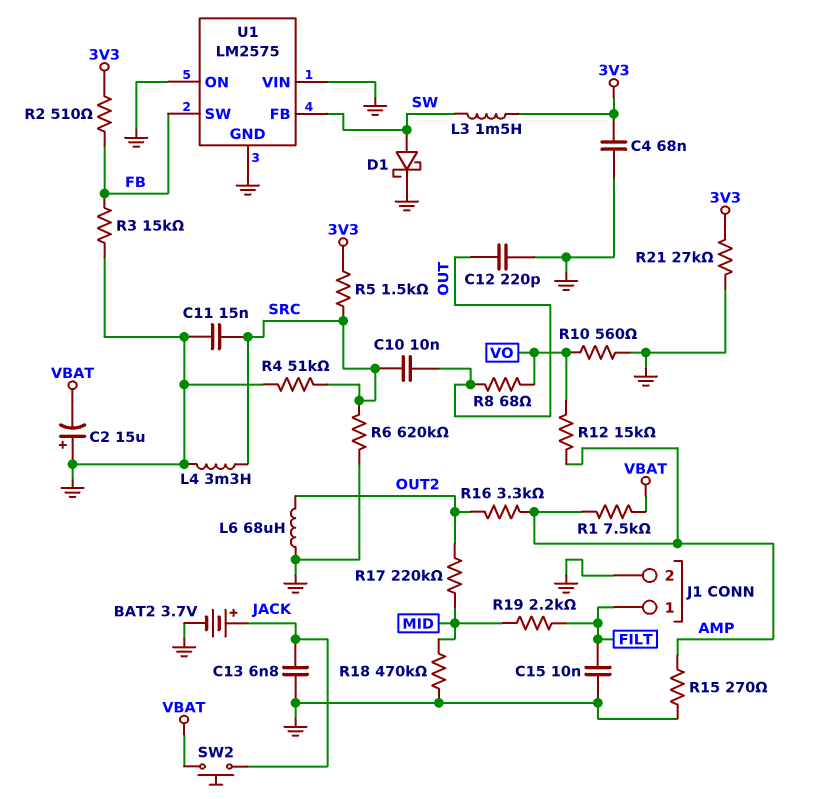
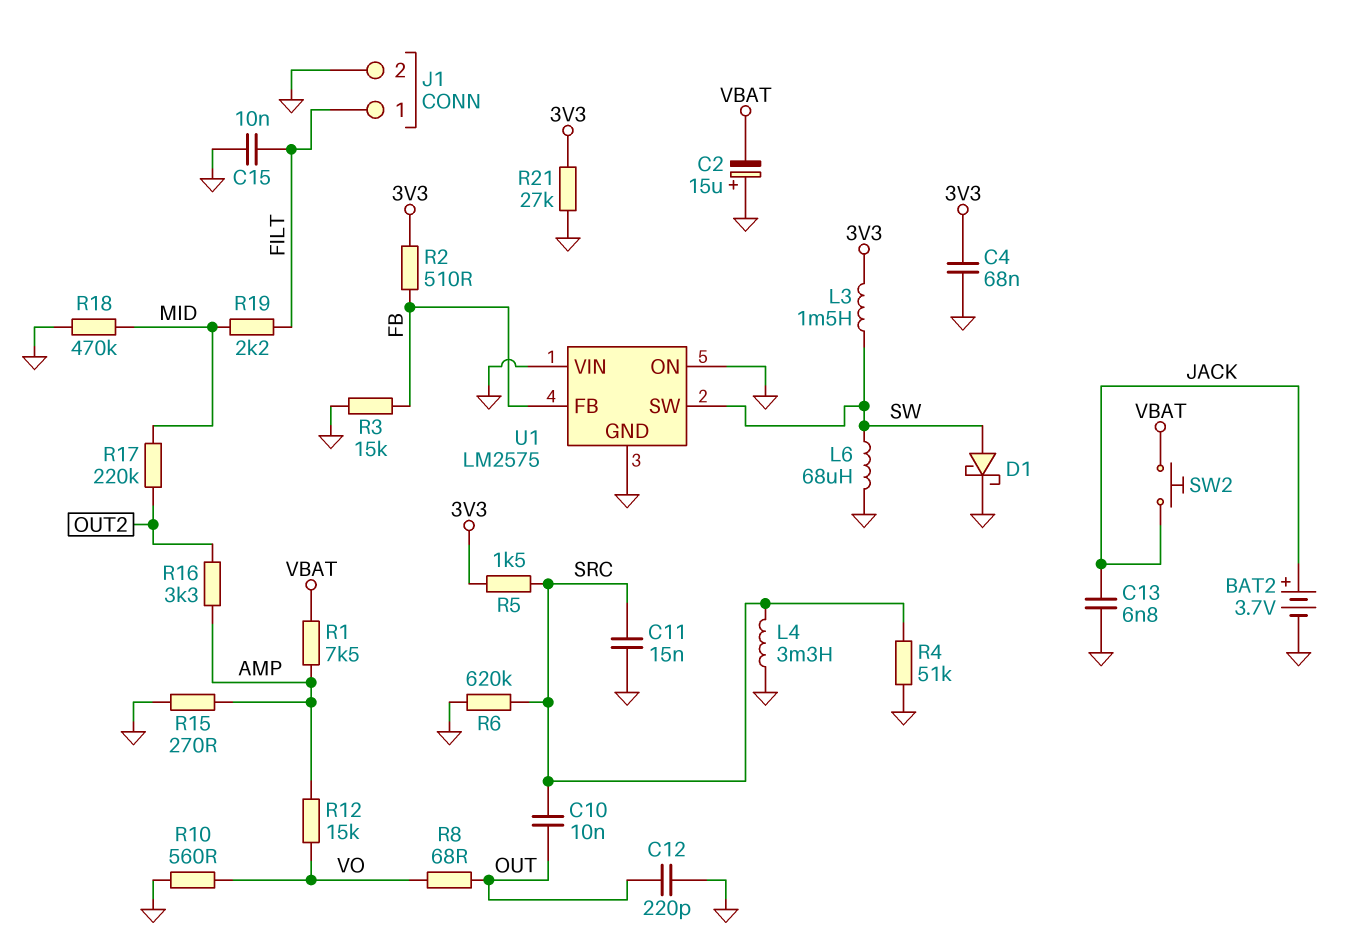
L6: 68uH (GND, OUT2) -> 68uH (GND, SW)
U1 pin FB: SW -> FB
U1 pin SW: FB -> SW

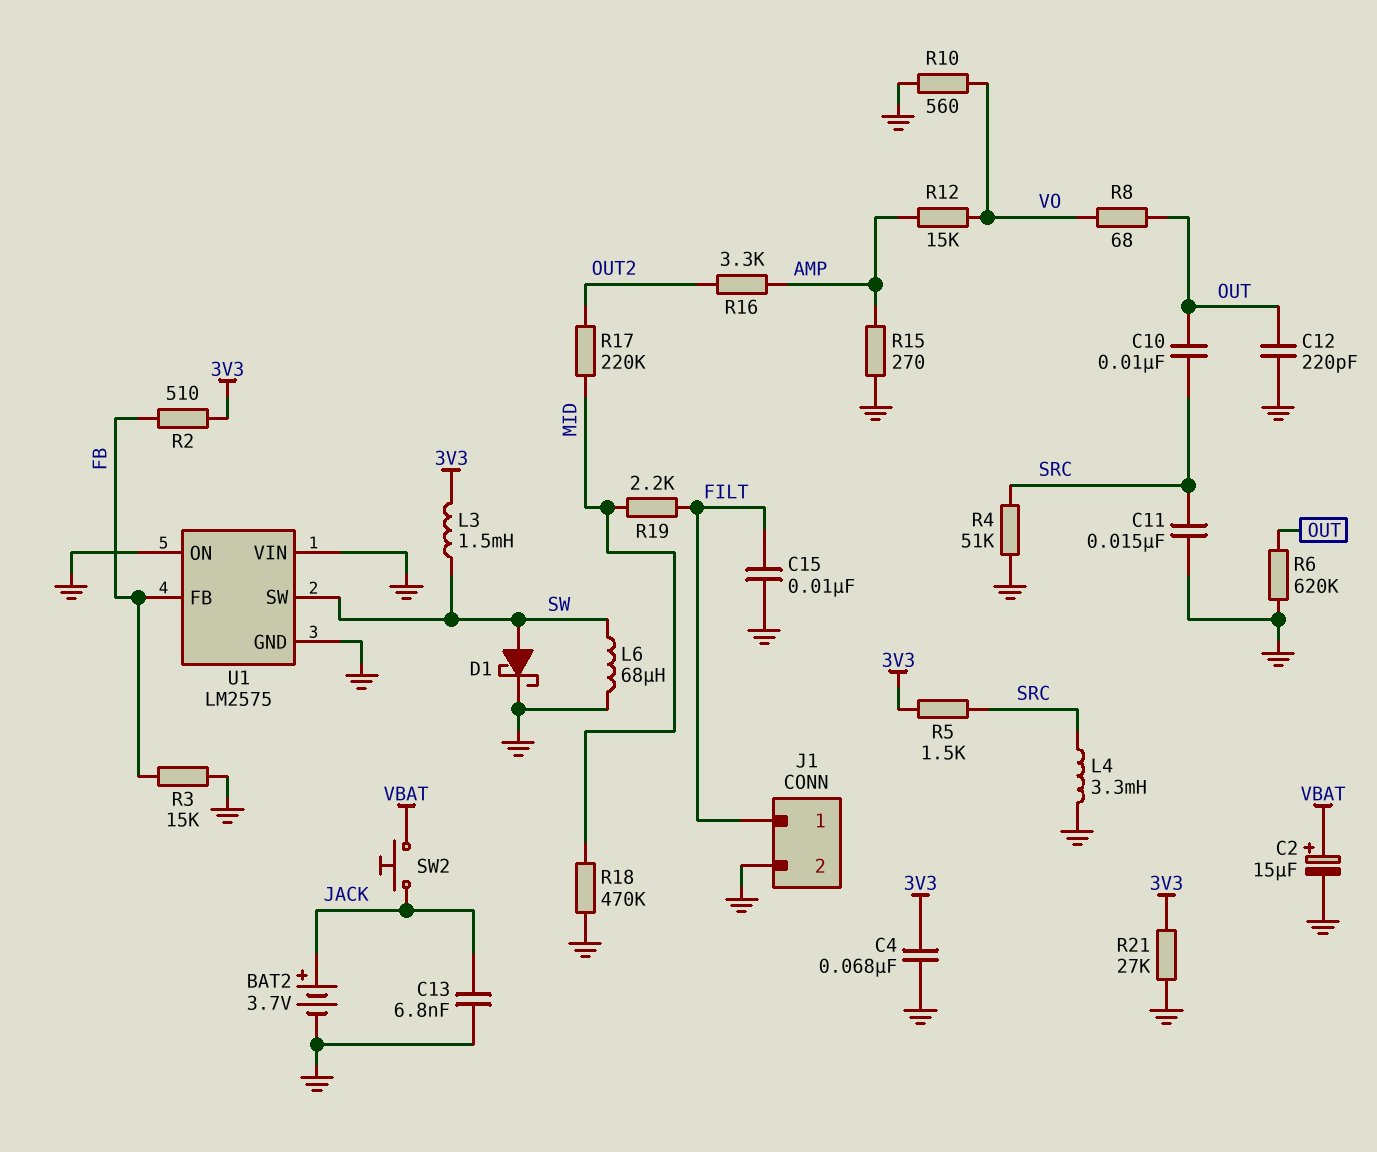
C2: 15uF (plus GND, minus VBAT) -> 15uF (plus VBAT, minus GND)
R1: 7.5k (AMP, VBAT) -> none
R6: 620k (GND, SRC) -> 620k (GND, OUT)

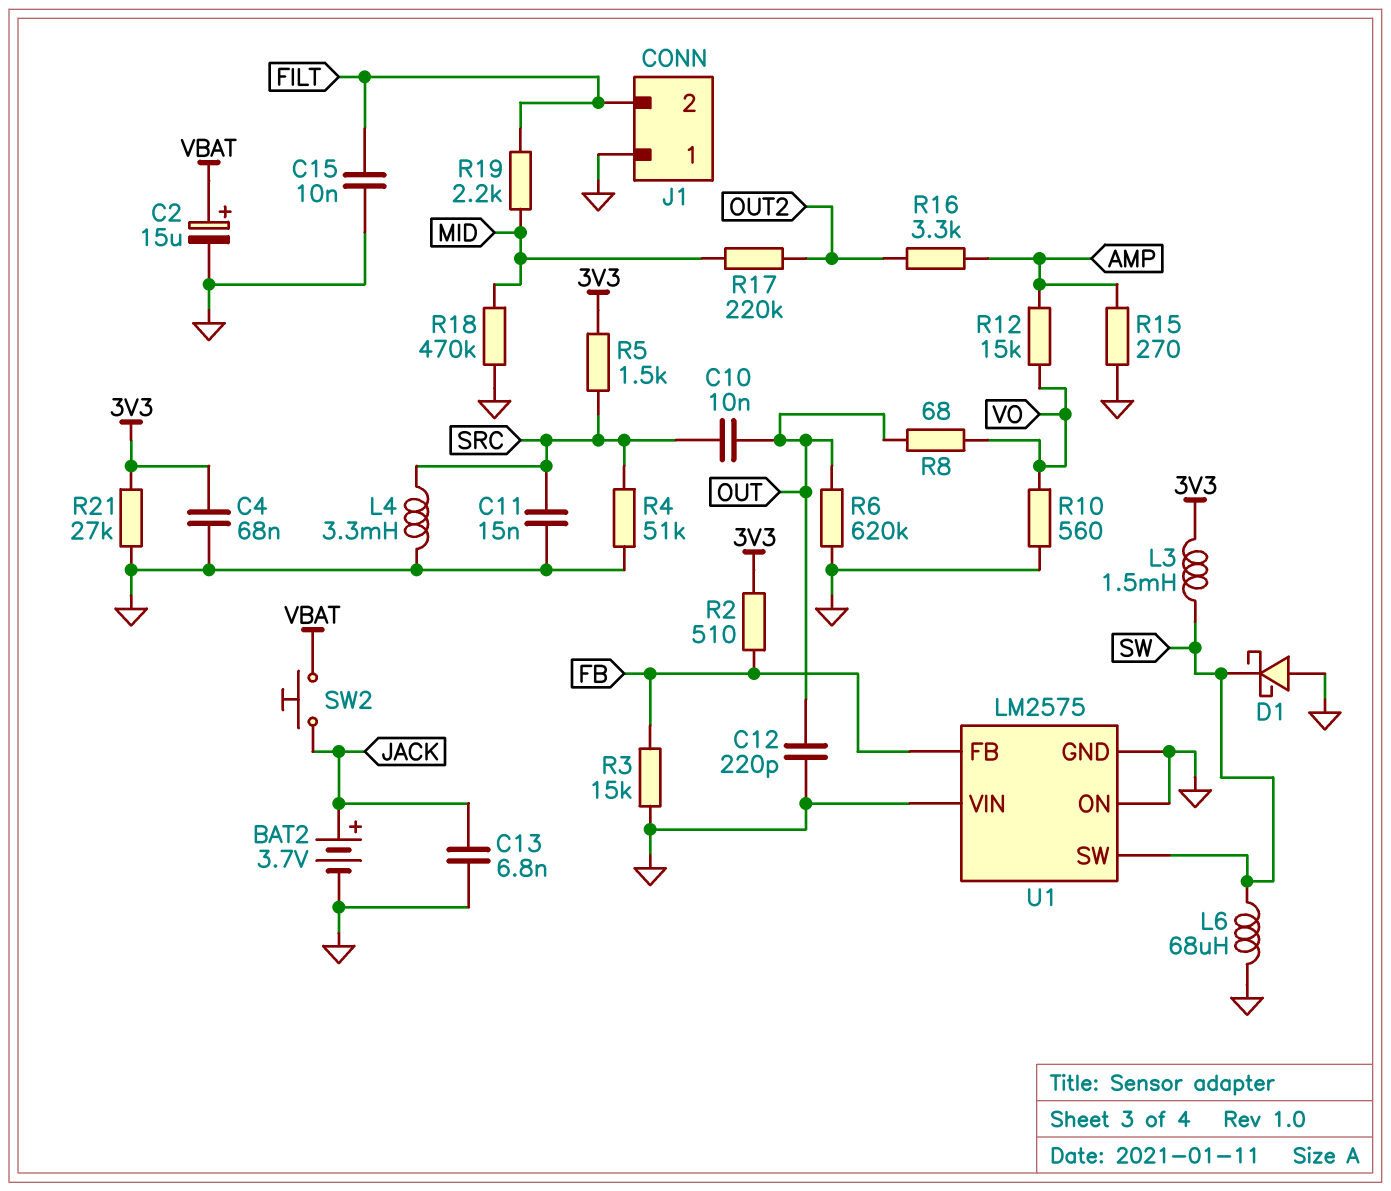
D1: schottky (A SW, K GND) -> schottky (A GND, K SW)
J1 pin 1: FILT -> GND
J1 pin 2: GND -> FILT

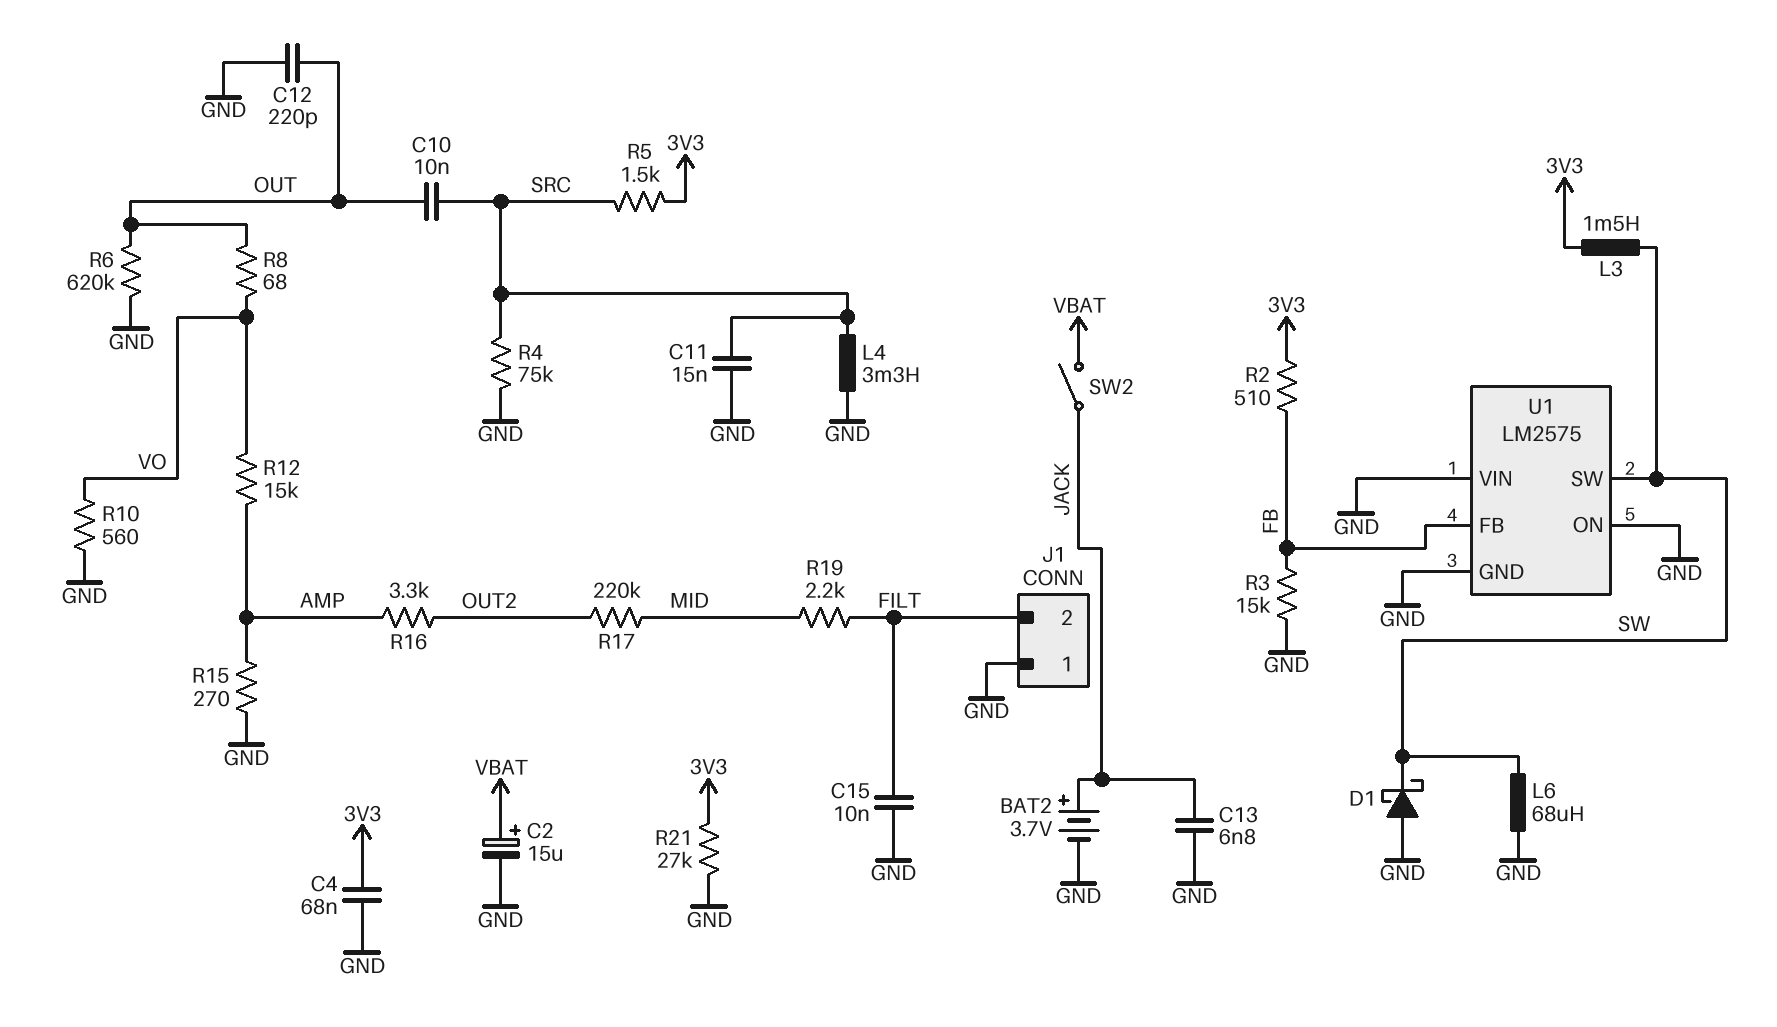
R4: 51k (GND, SRC) -> 75k (GND, SRC)
R18: 470k (GND, MID) -> none
SW2: button (JACK, VBAT) -> switch (JACK, VBAT)

